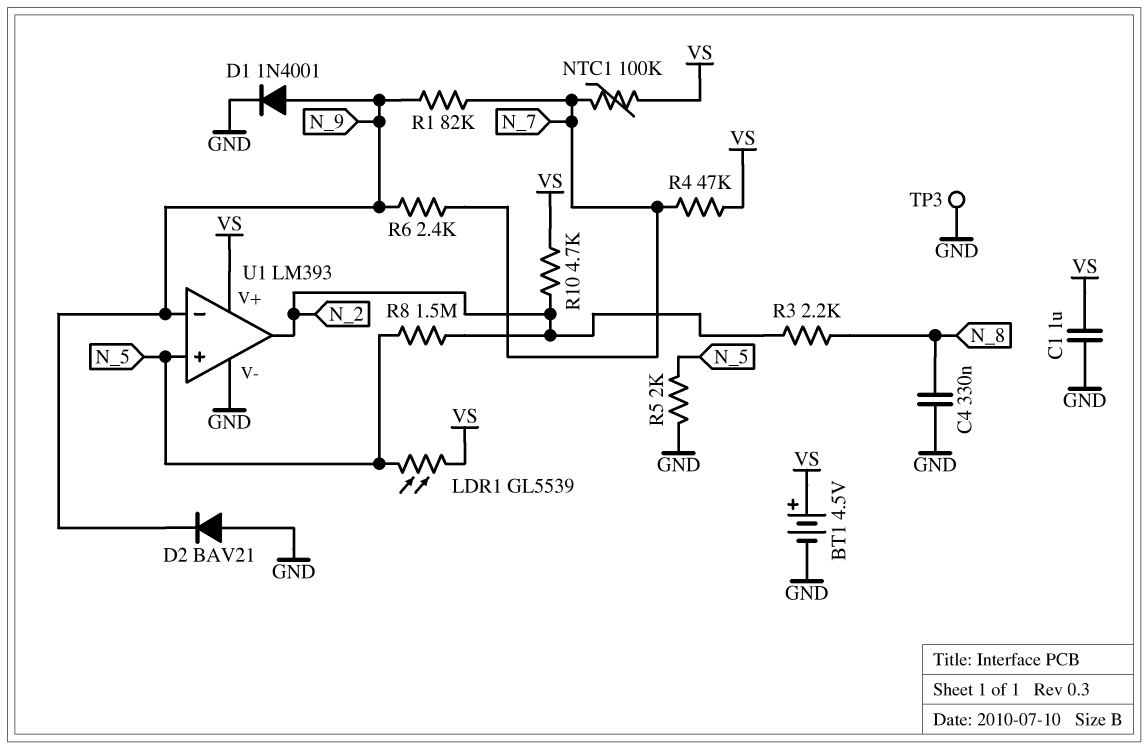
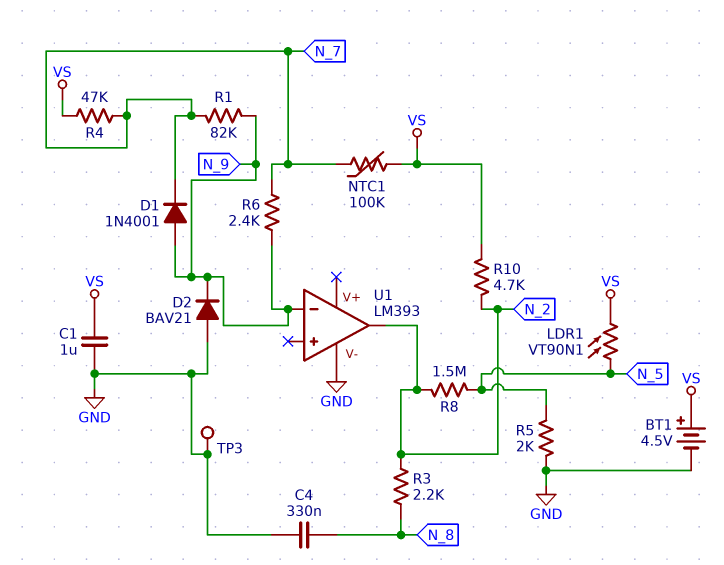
D1: diode 1N4001 (A N_9, K GND) -> diode 1N4001 (A N_9, K N_7)
LDR1: GL5539 (N_5, VS) -> VT90N1 (N_5, VS)
U1 pin V+: VS -> none
U1 pin in+: N_5 -> none

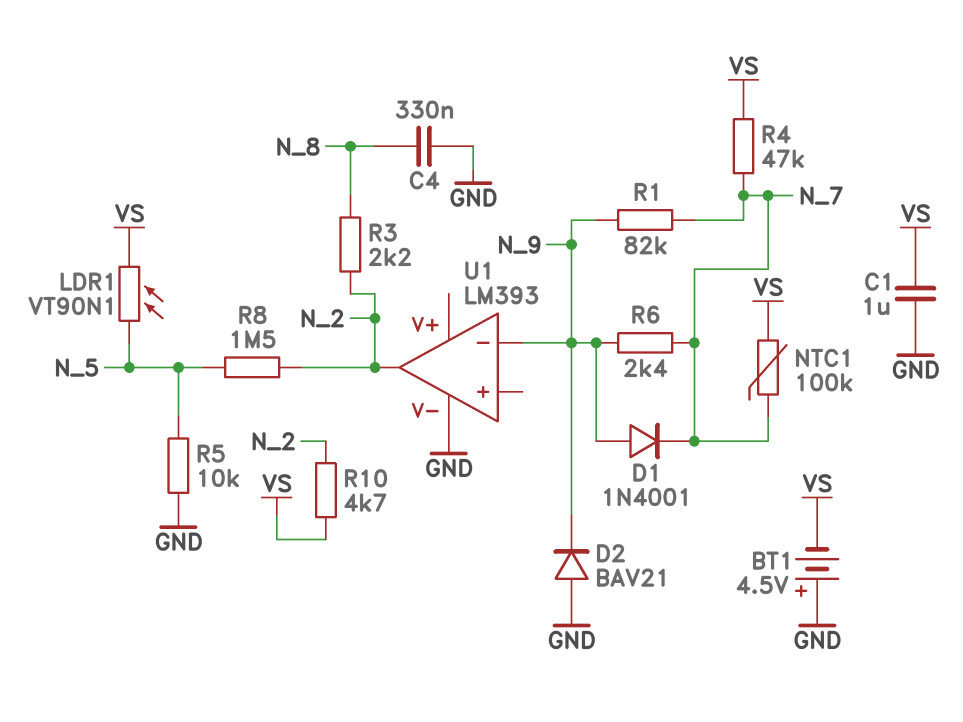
BT1: 4.5V (plus VS, minus GND) -> 4.5V (plus GND, minus VS)
R5: 2k (GND, N_5) -> 10k (GND, N_5)
TP3: test point (GND) -> none

